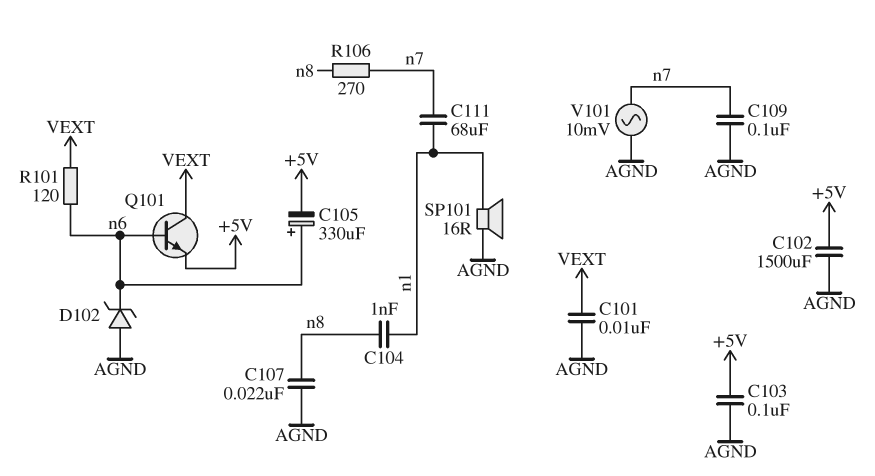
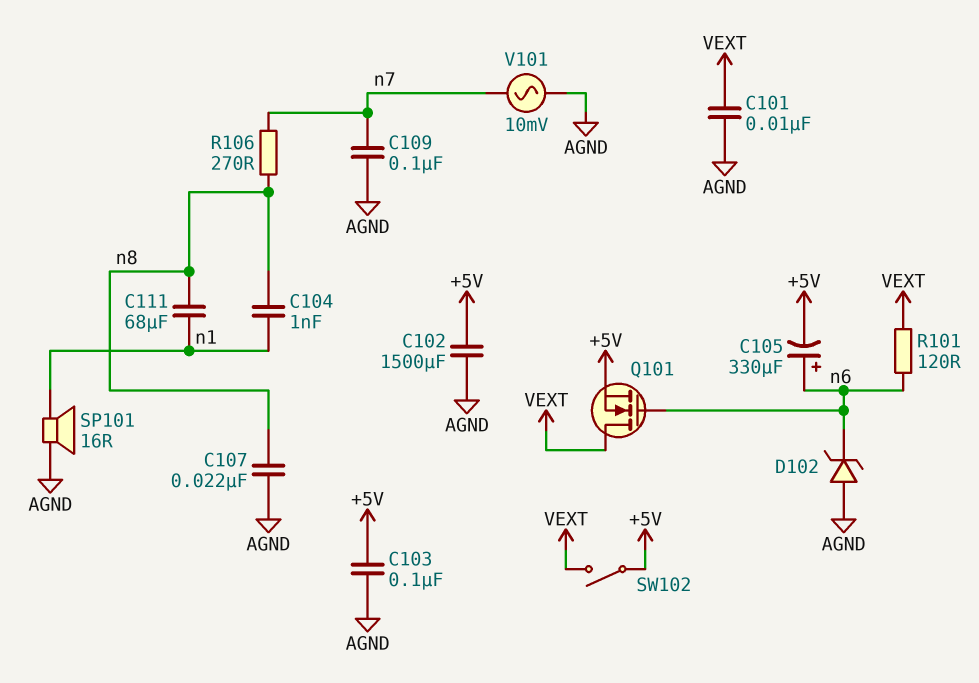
C111: 68uF (n1, n7) -> 68uF (n1, n8)
Q101: NPN (B n6, C VEXT, E +5V) -> NMOS (G n6, D VEXT, S +5V)
SW102: none -> switch (+5V, VEXT)

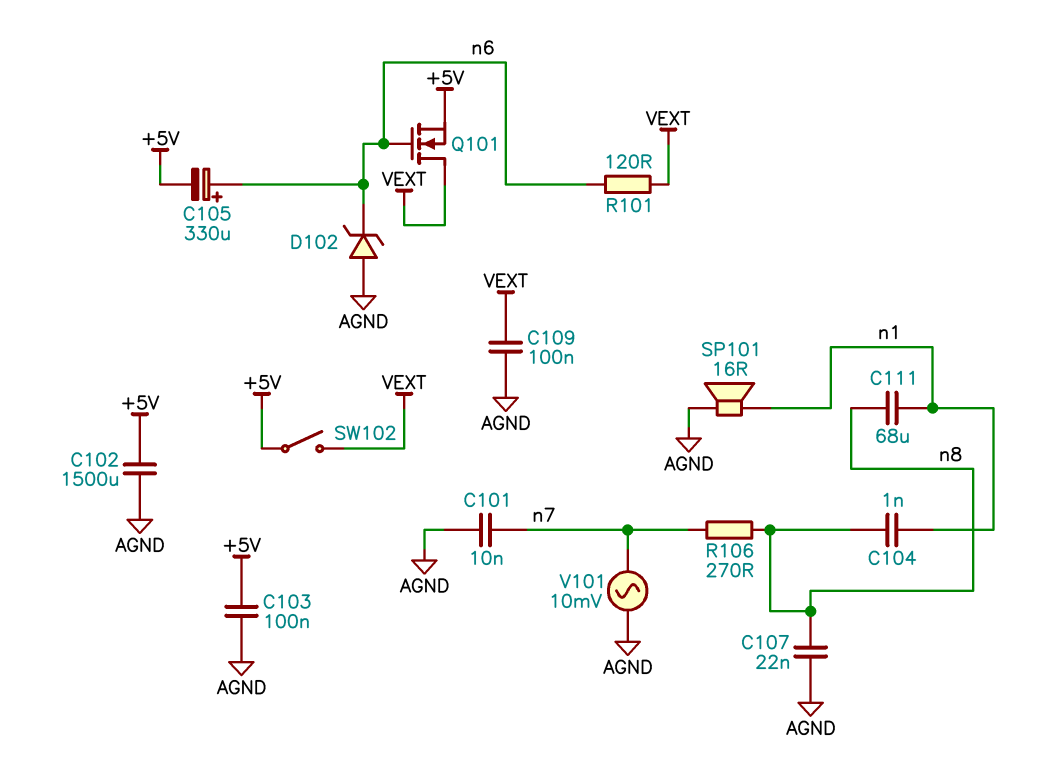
C101: 10nF (AGND, VEXT) -> 10nF (AGND, n7)
C109: 100nF (AGND, n7) -> 100nF (AGND, VEXT)

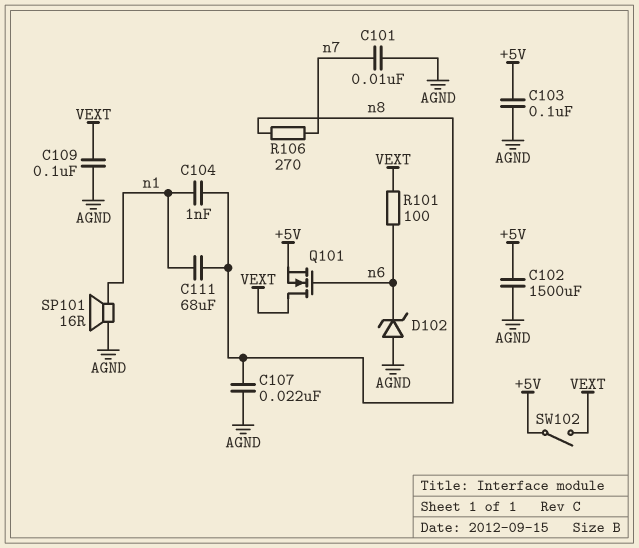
C105: 330uF (plus n6, minus +5V) -> none
R101: 120 (VEXT, n6) -> 100 (VEXT, n6)
V101: AC 10mV (AGND, n7) -> none

